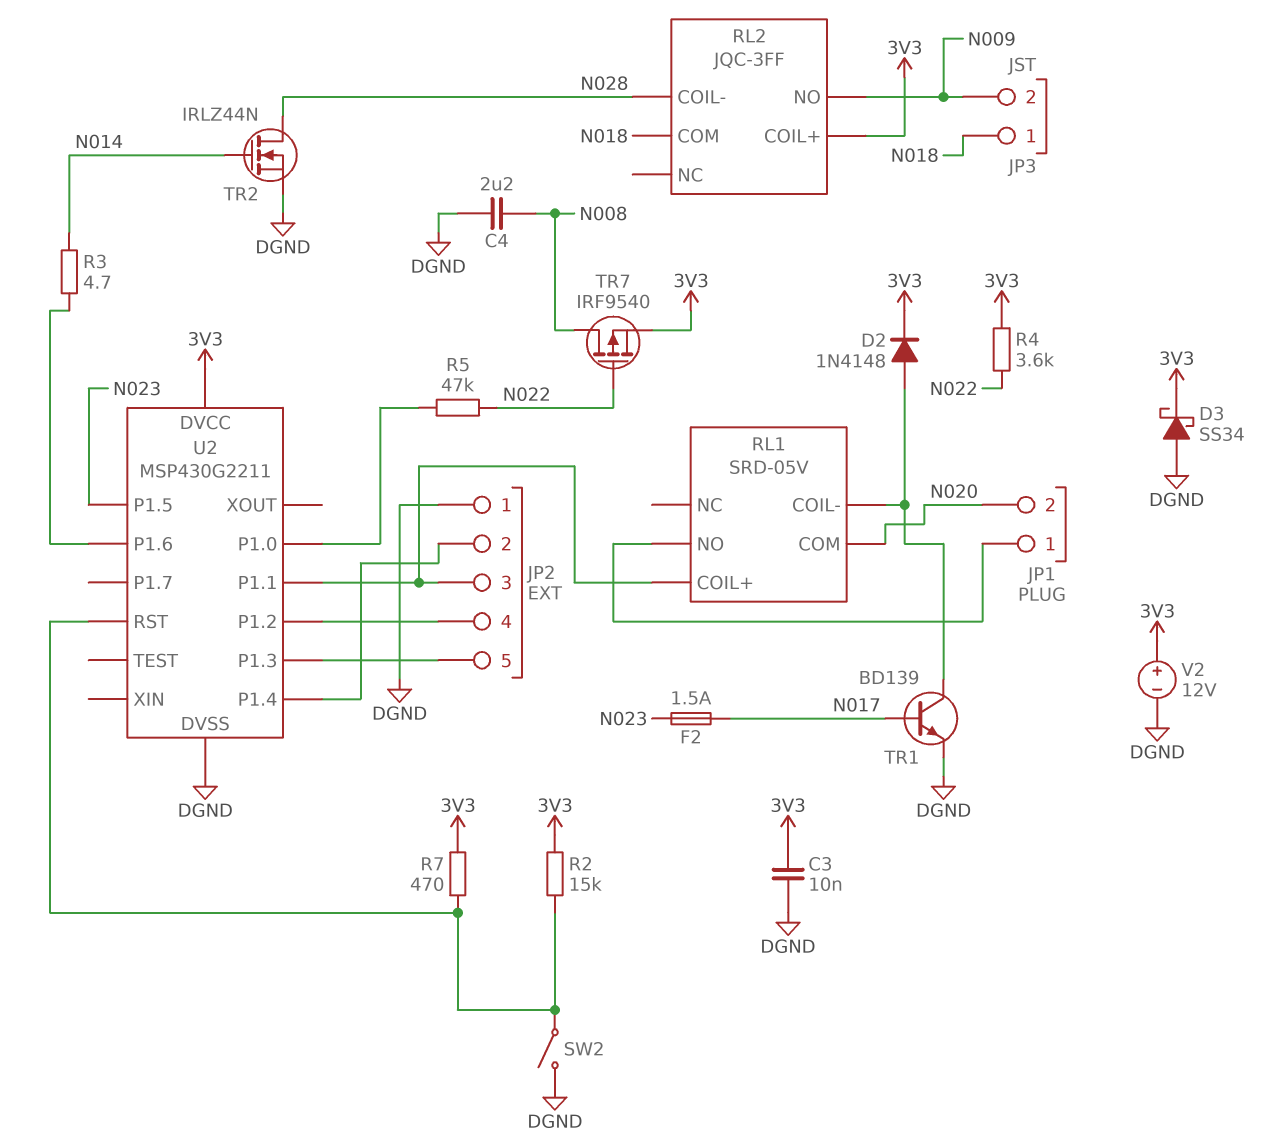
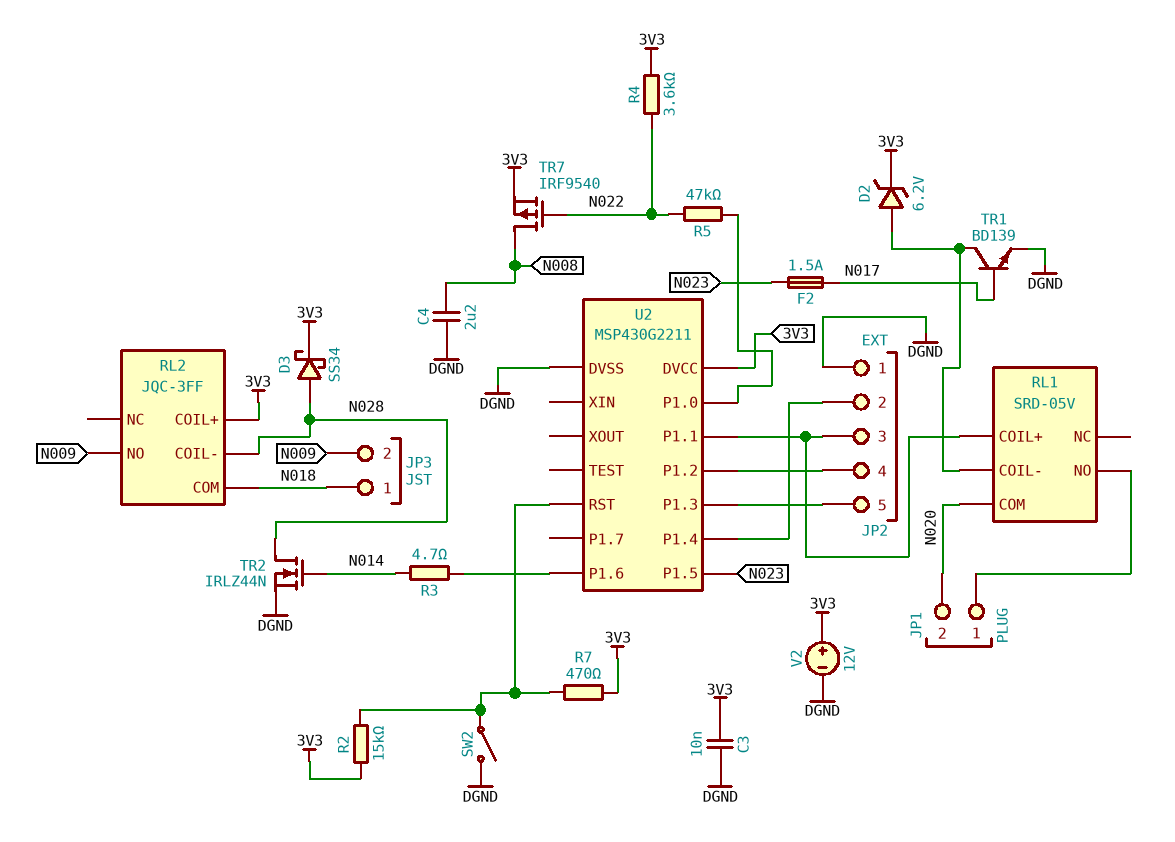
D2: diode 1N4148 (A RL1/COIL-, K 3V3) -> zener 6.2V (A RL1/COIL-, K 3V3)
D3: schottky SS34 (A DGND, K 3V3) -> schottky SS34 (A N028, K 3V3)

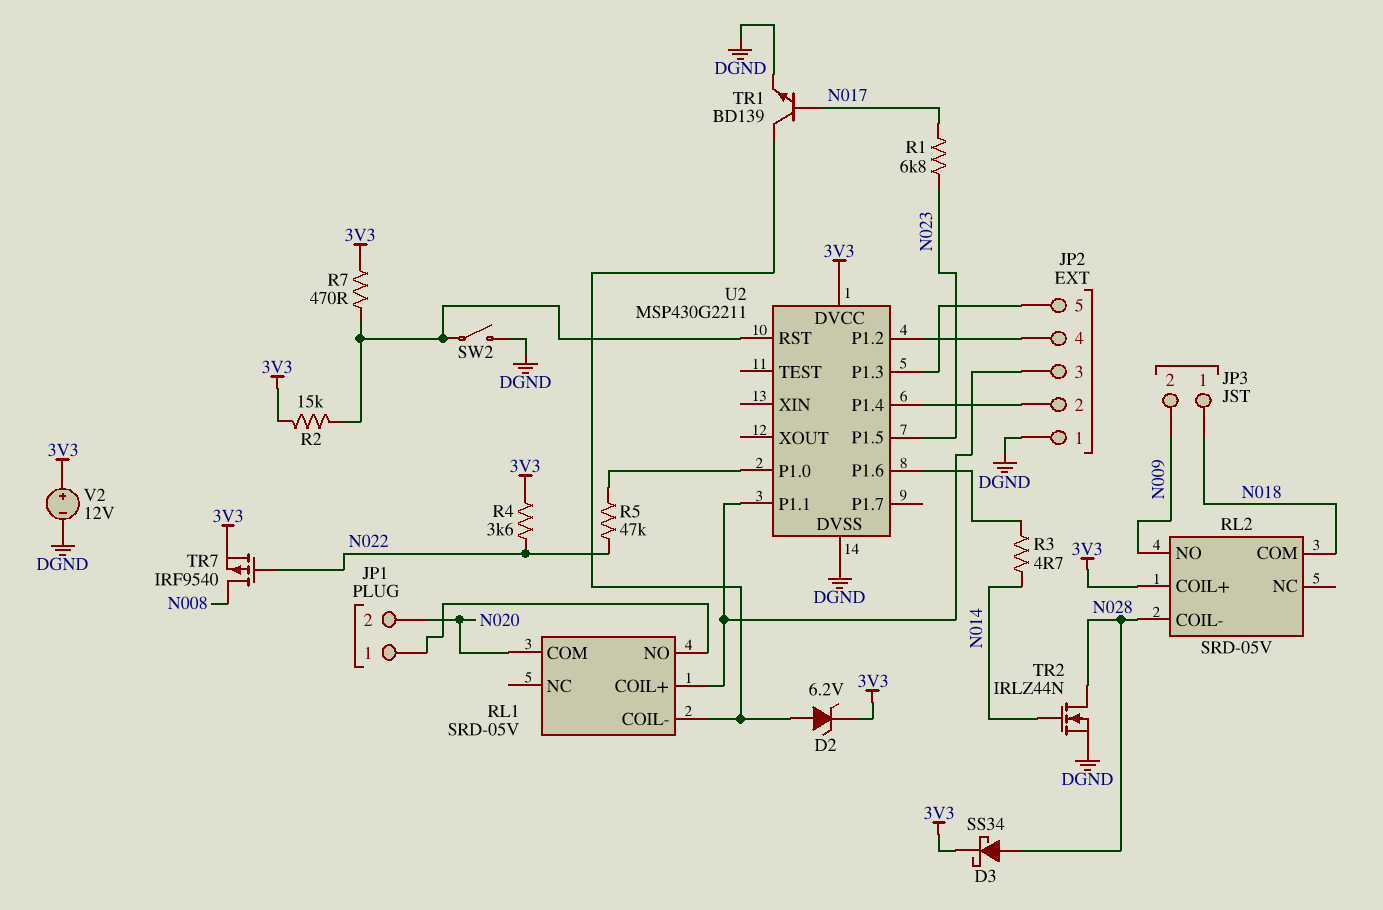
C3: 10nF (3V3, DGND) -> none
C4: 2.2uF (DGND, N008) -> none
F2: 1.5A (N017, N023) -> none
R1: none -> 6.8k (N017, N023)
RL2: JQC-3FF -> SRD-05V

